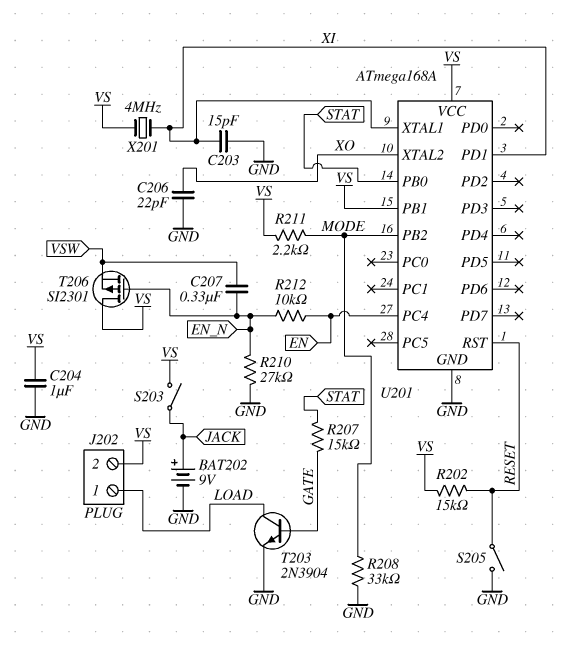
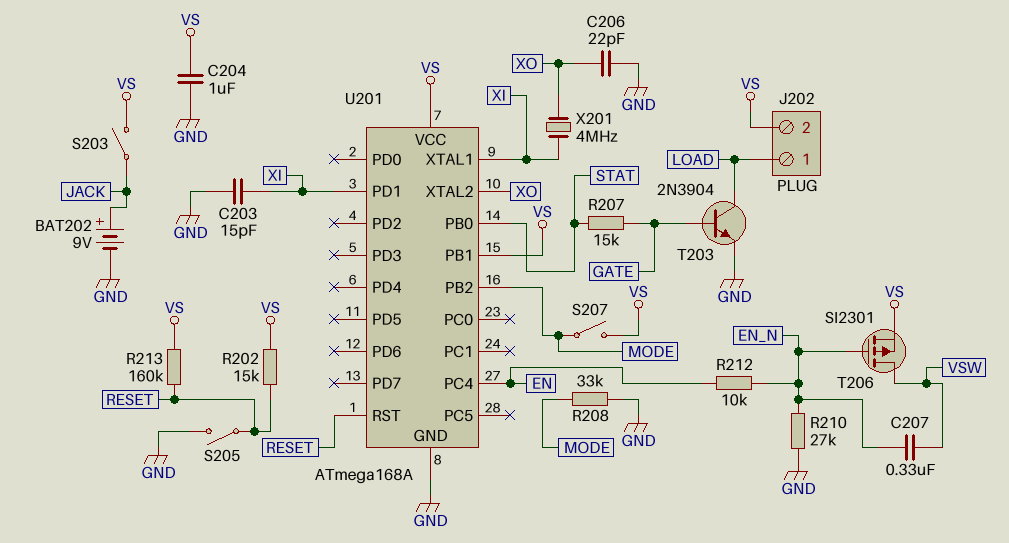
R211: 2.2k (MODE, VS) -> none
R213: none -> 160k (RESET, VS)
S207: none -> switch (MODE, VS)
T206: PMOS SI2301 (G EN_N, D VS, S VSW) -> PMOS SI2301 (G EN_N, D VSW, S VS)
X201: 4MHz (VS, XI) -> 4MHz (XI, XO)

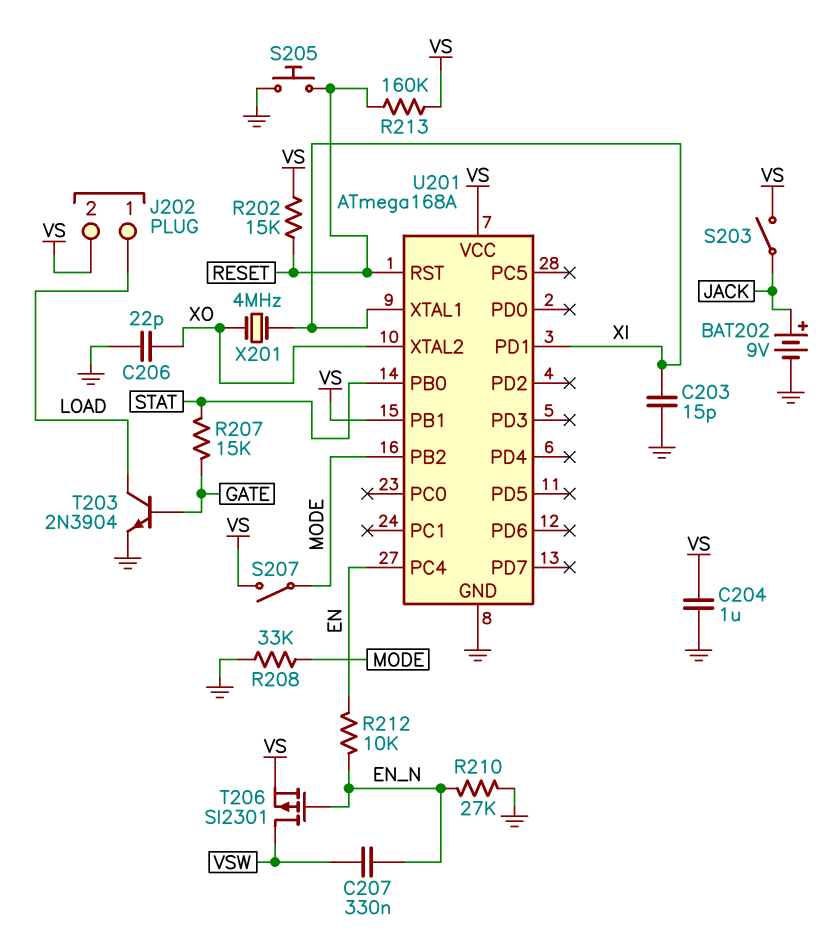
S205: switch (GND, RESET) -> button (GND, RESET)

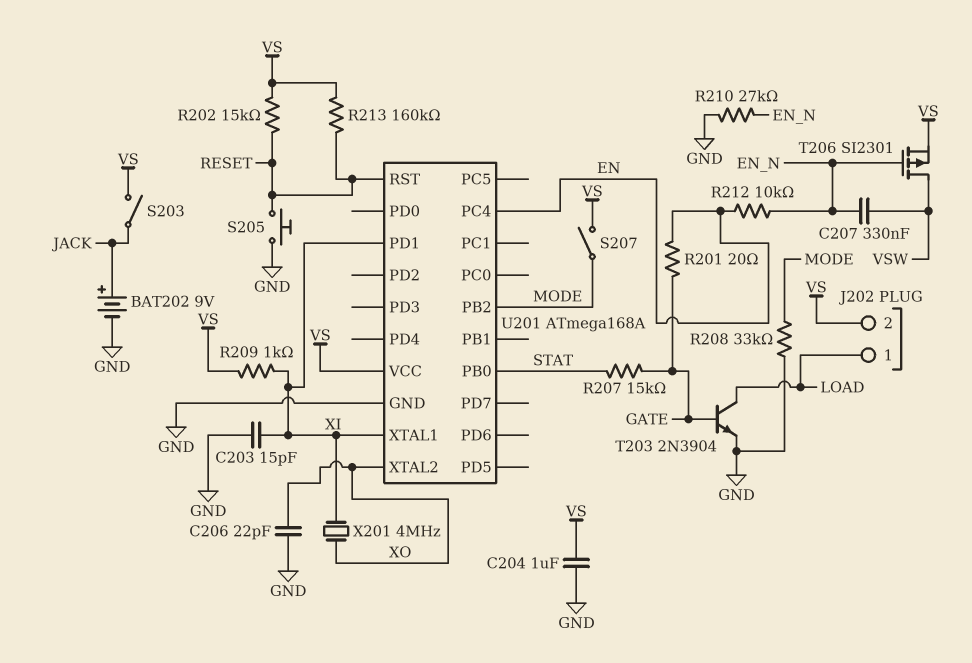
R201: none -> 20 (EN, GATE)
R209: none -> 1k (VS, XI)
U201 pin PB1: VS -> none

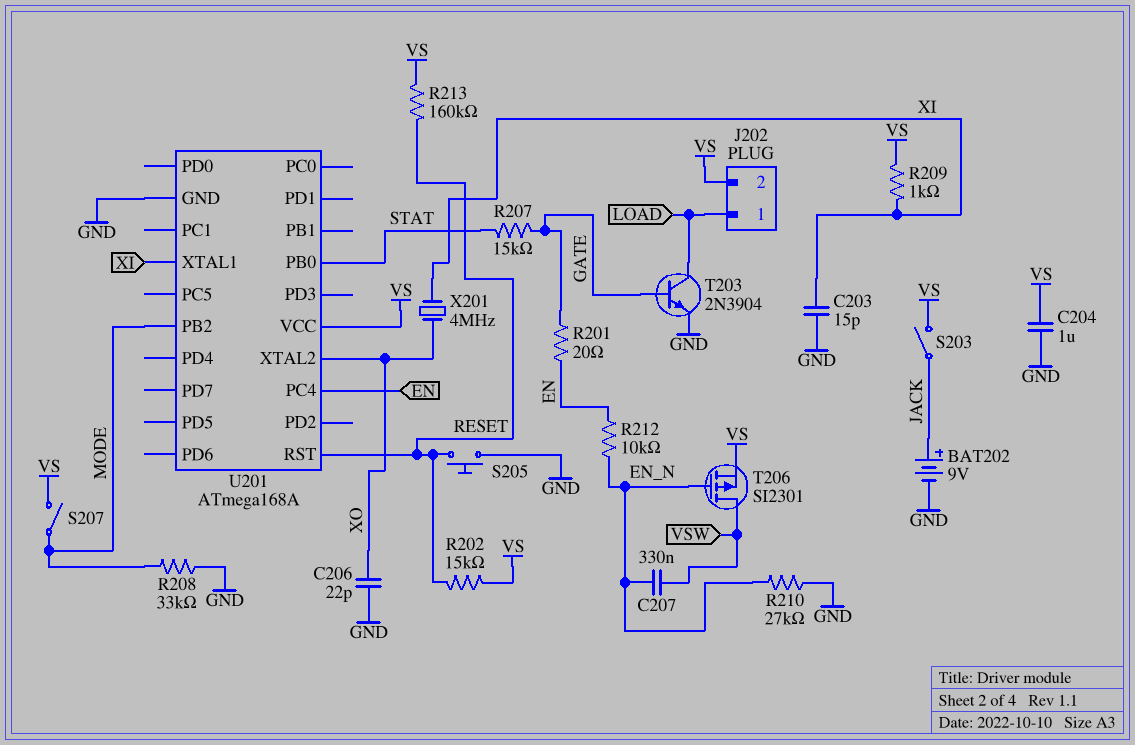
U201 pin PD1: XI -> none

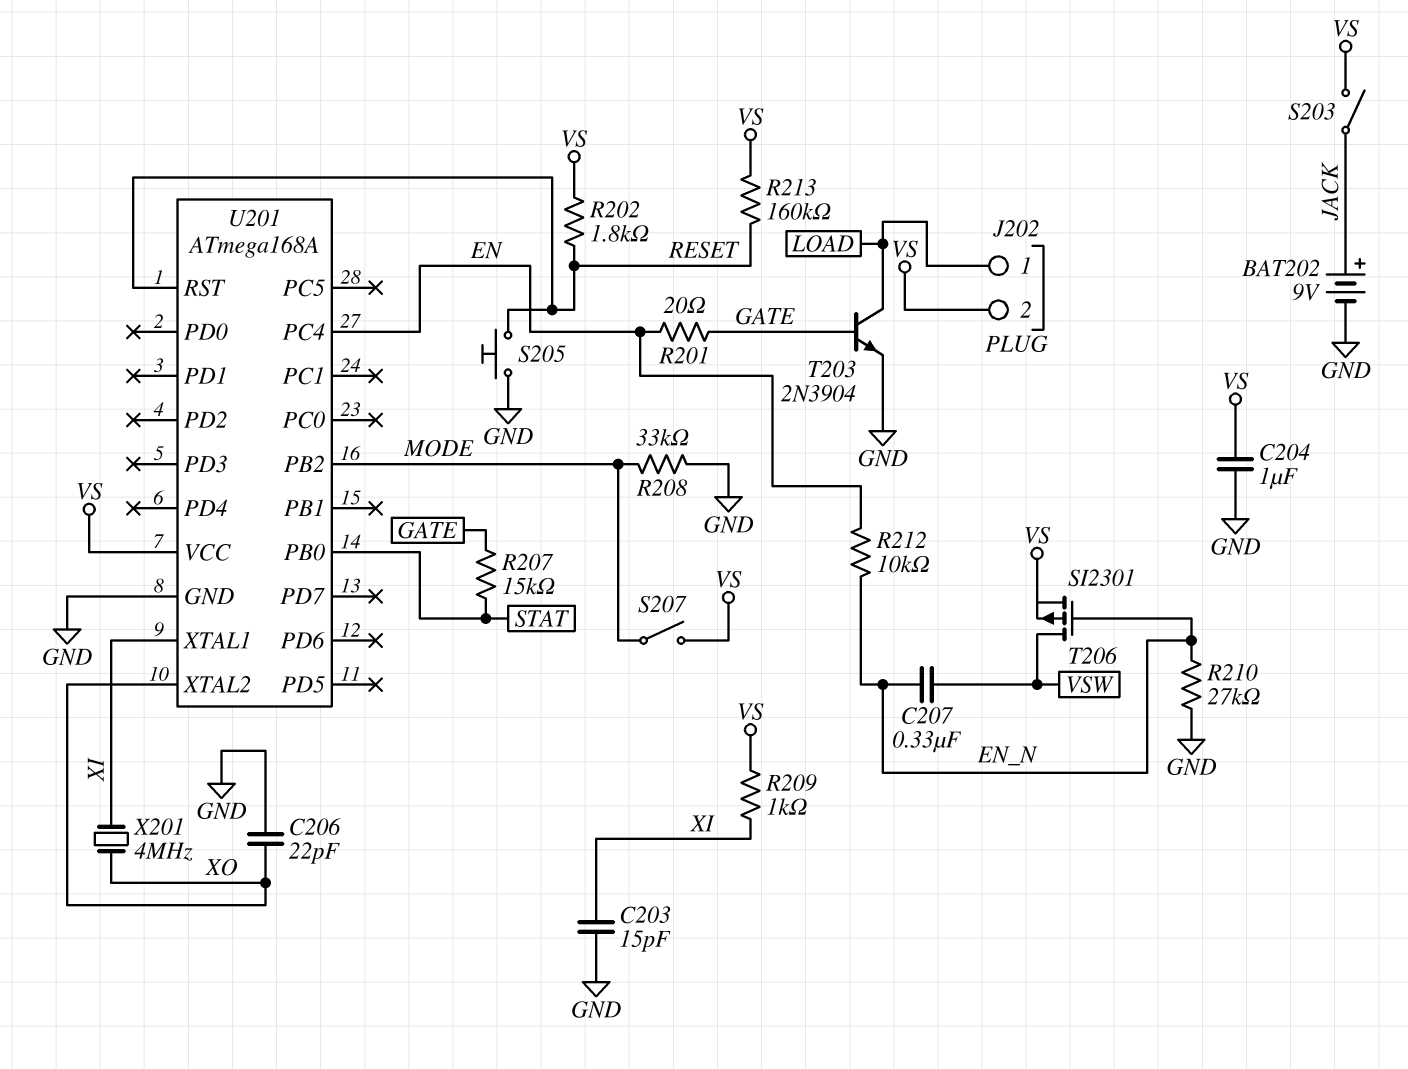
R202: 15k (RESET, VS) -> 1.8k (RESET, VS)

